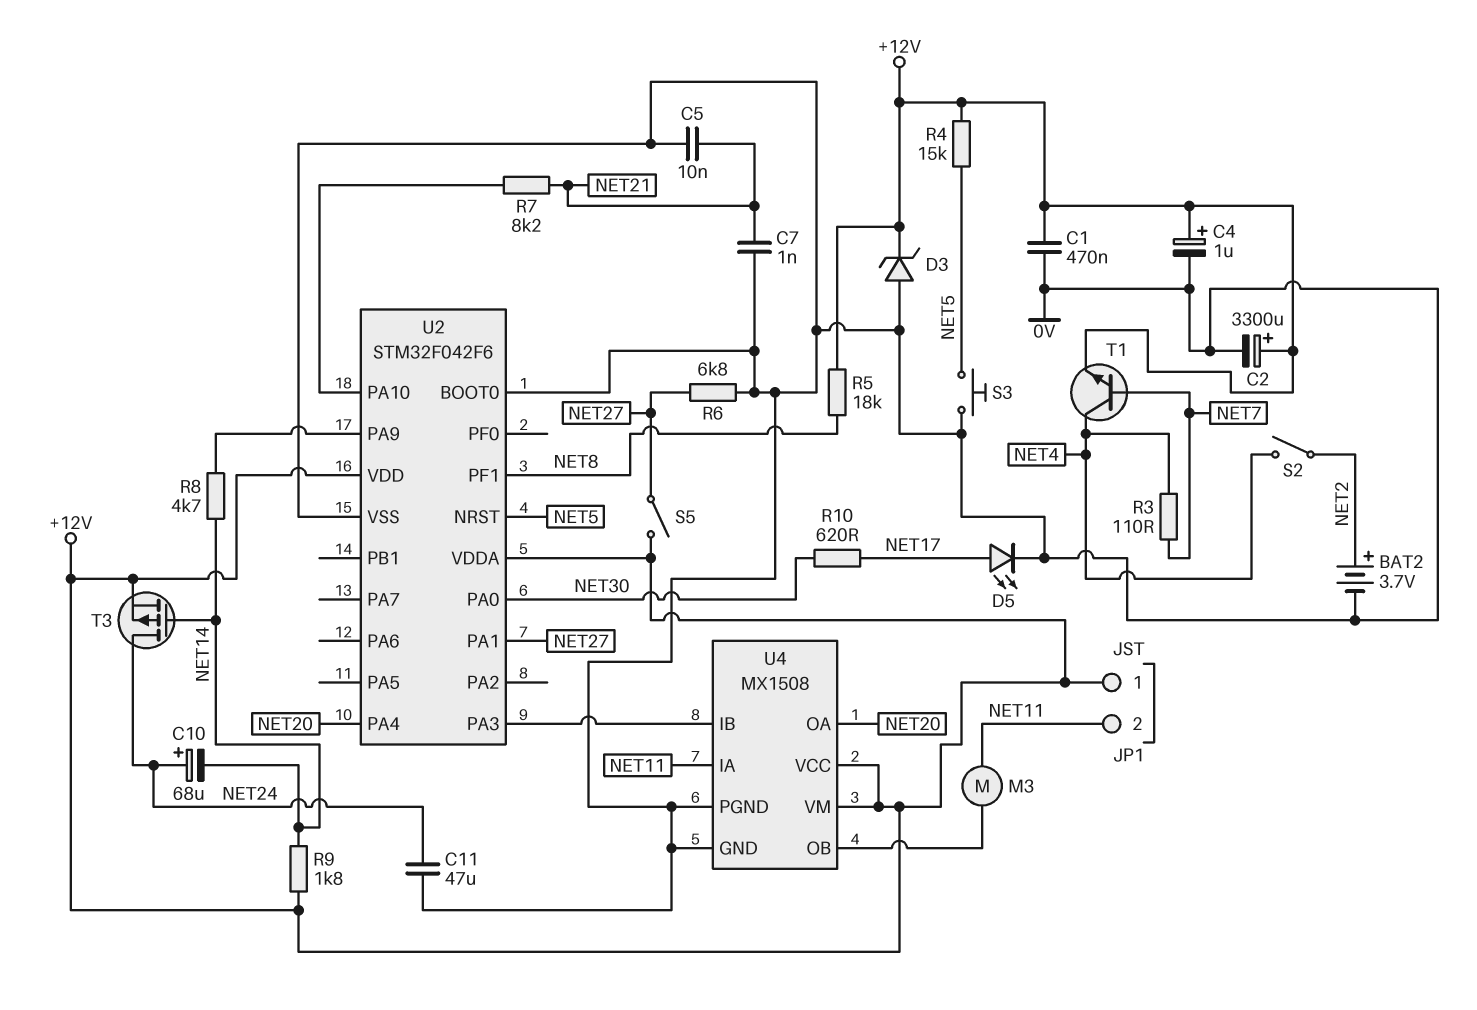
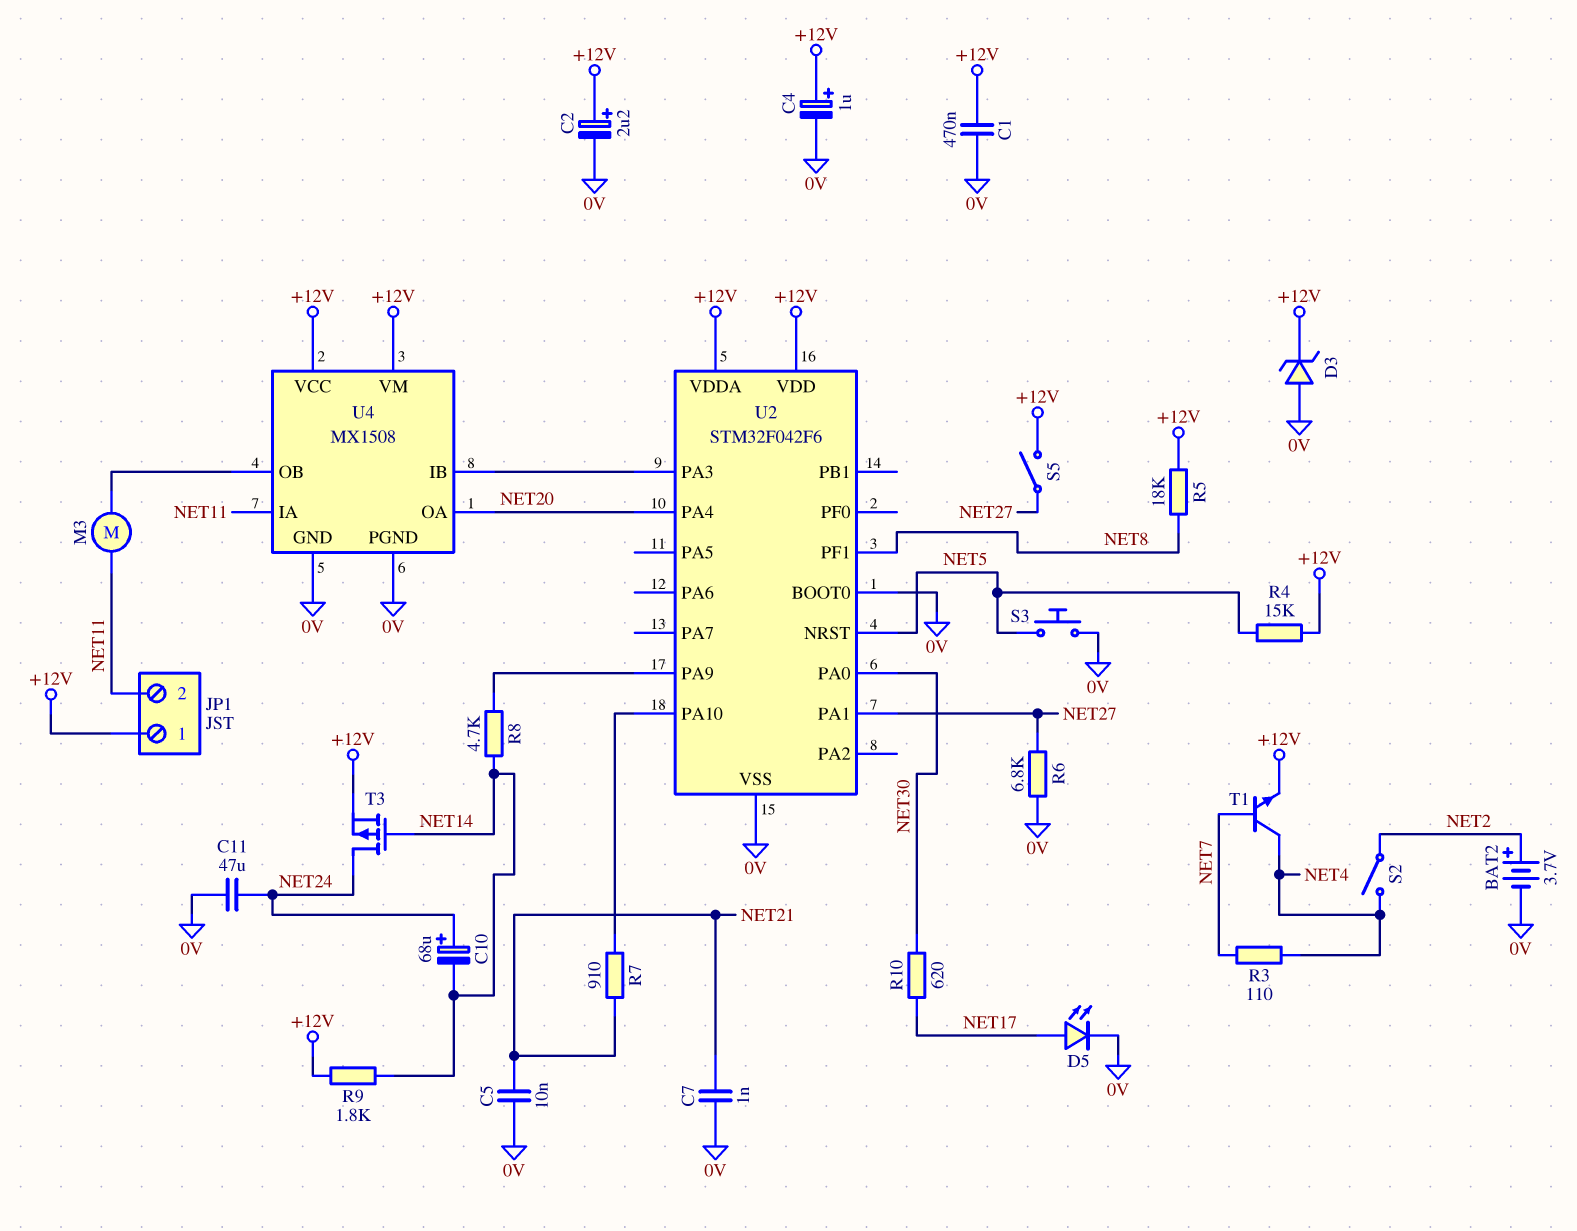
C2: 3300uF (plus +12V, minus 0V) -> 2.2uF (plus +12V, minus 0V)
R7: 8.2k (NET21, U2/PA10) -> 910 (NET21, U2/PA10)

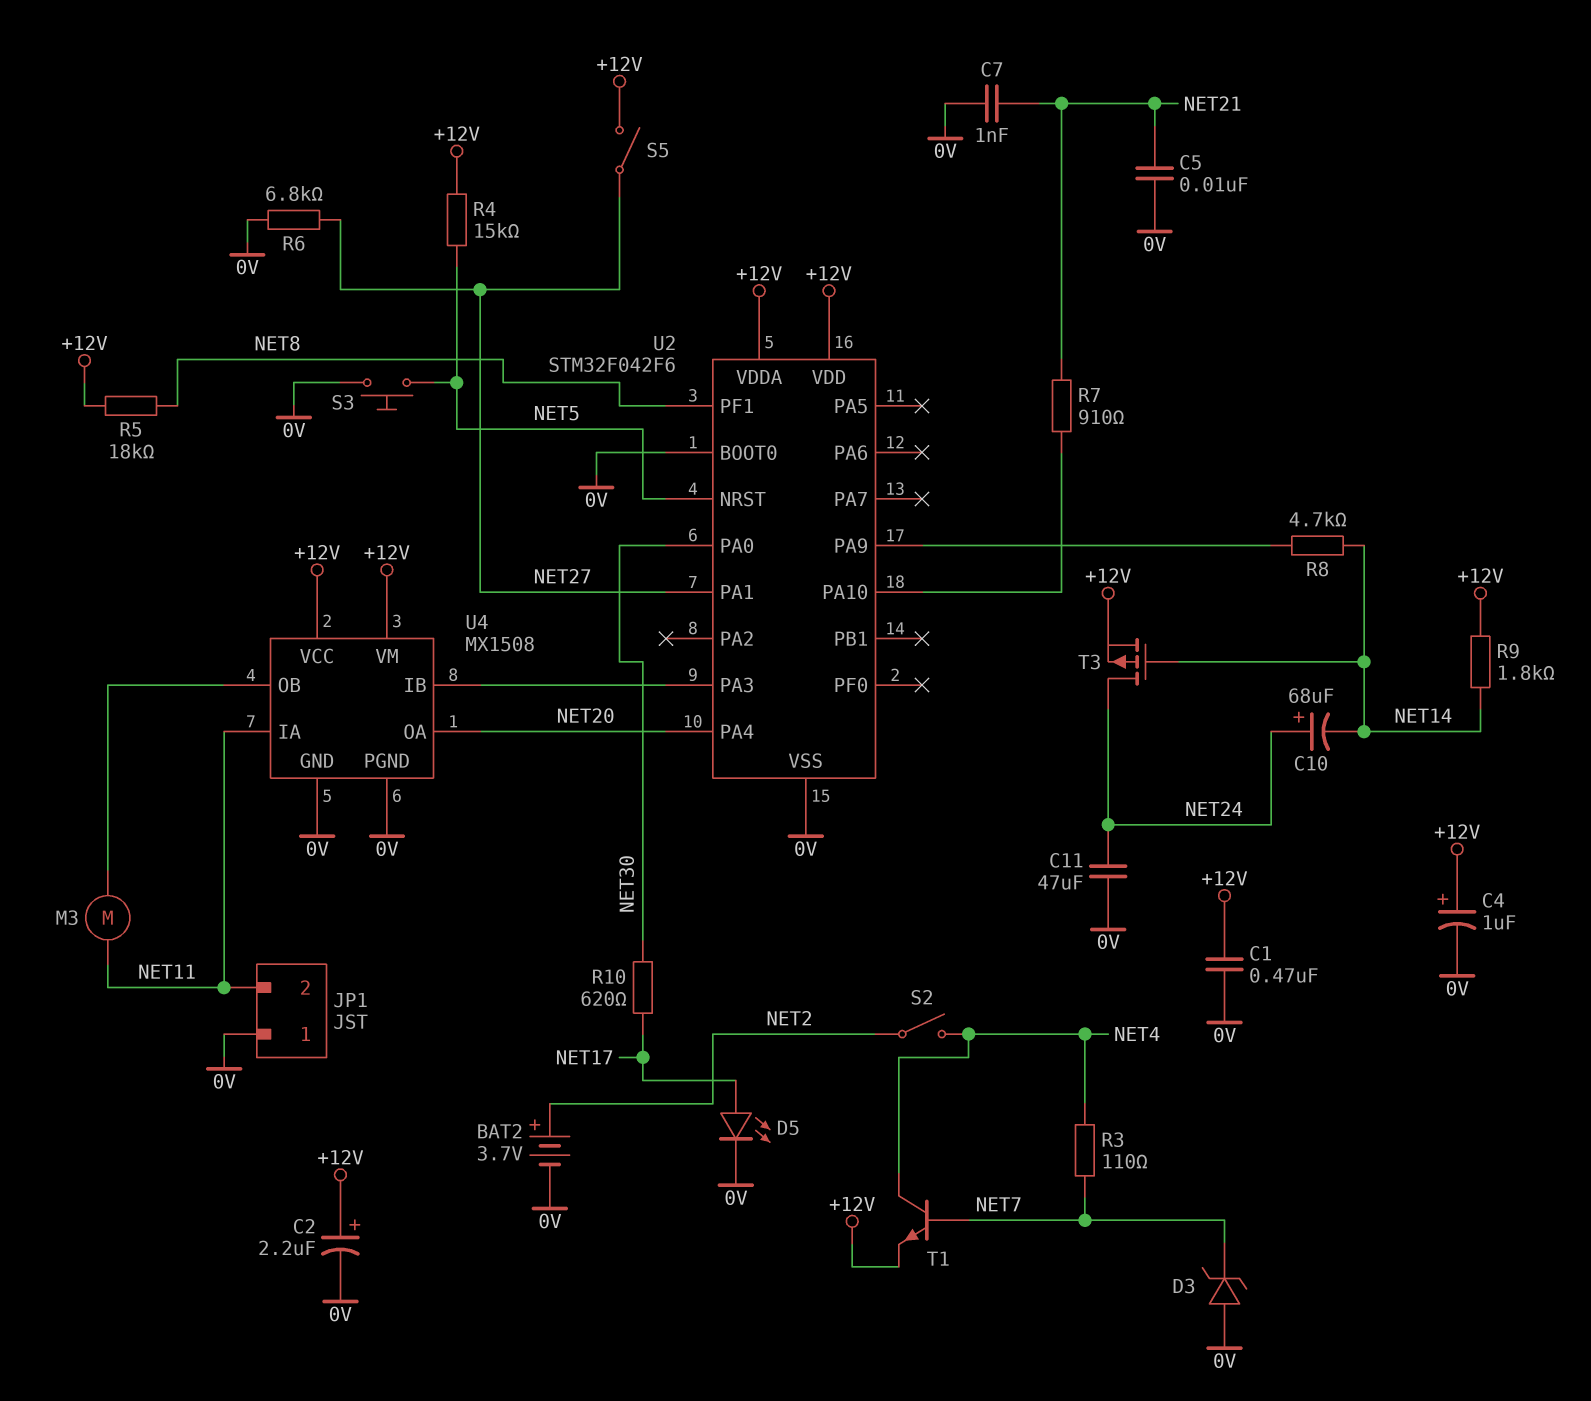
D3: zener (A 0V, K +12V) -> zener (A 0V, K NET7)
JP1 pin 1: +12V -> 0V

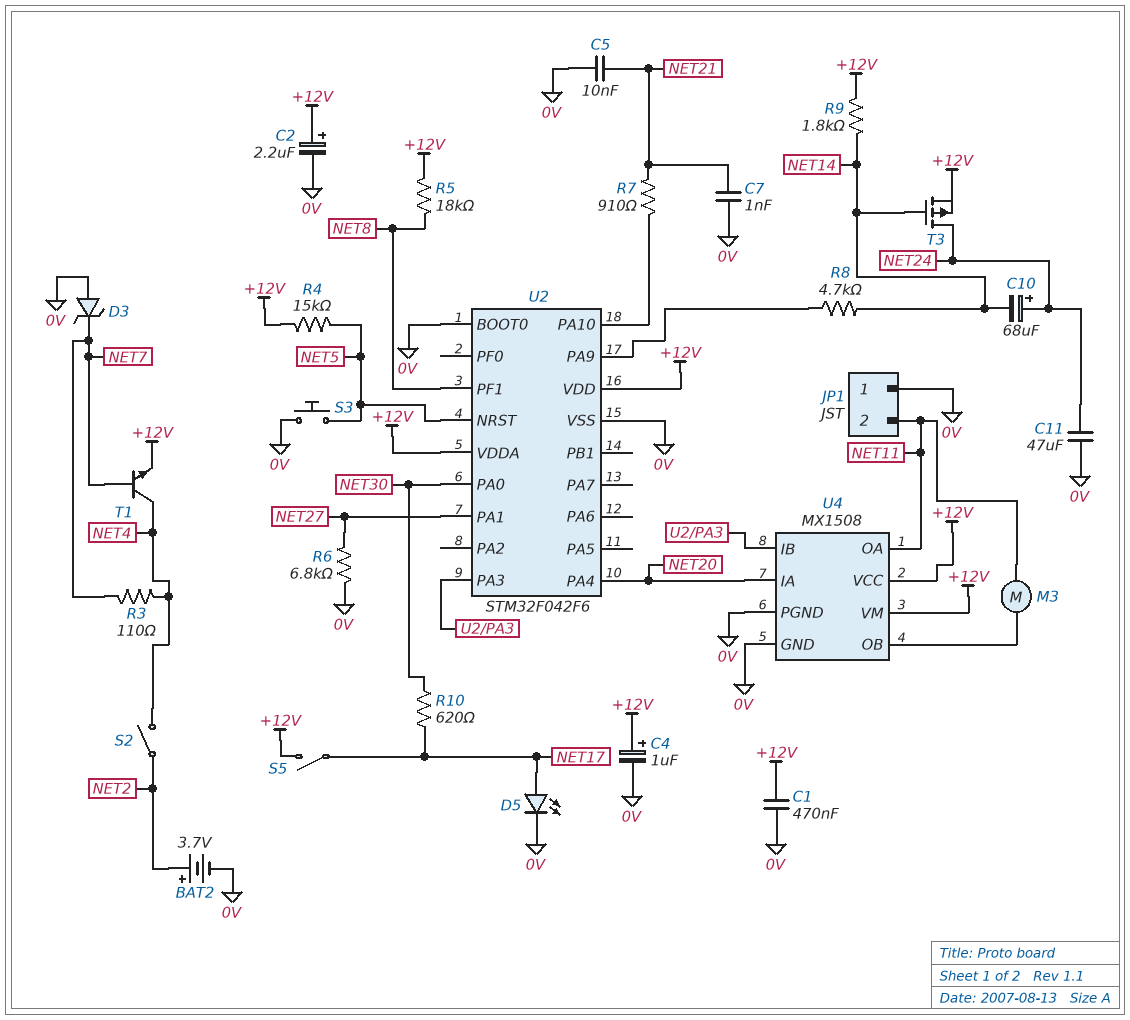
S5: switch (+12V, NET27) -> switch (+12V, NET17)
U4 pin IA: NET11 -> NET20
U4 pin OA: NET20 -> NET11

